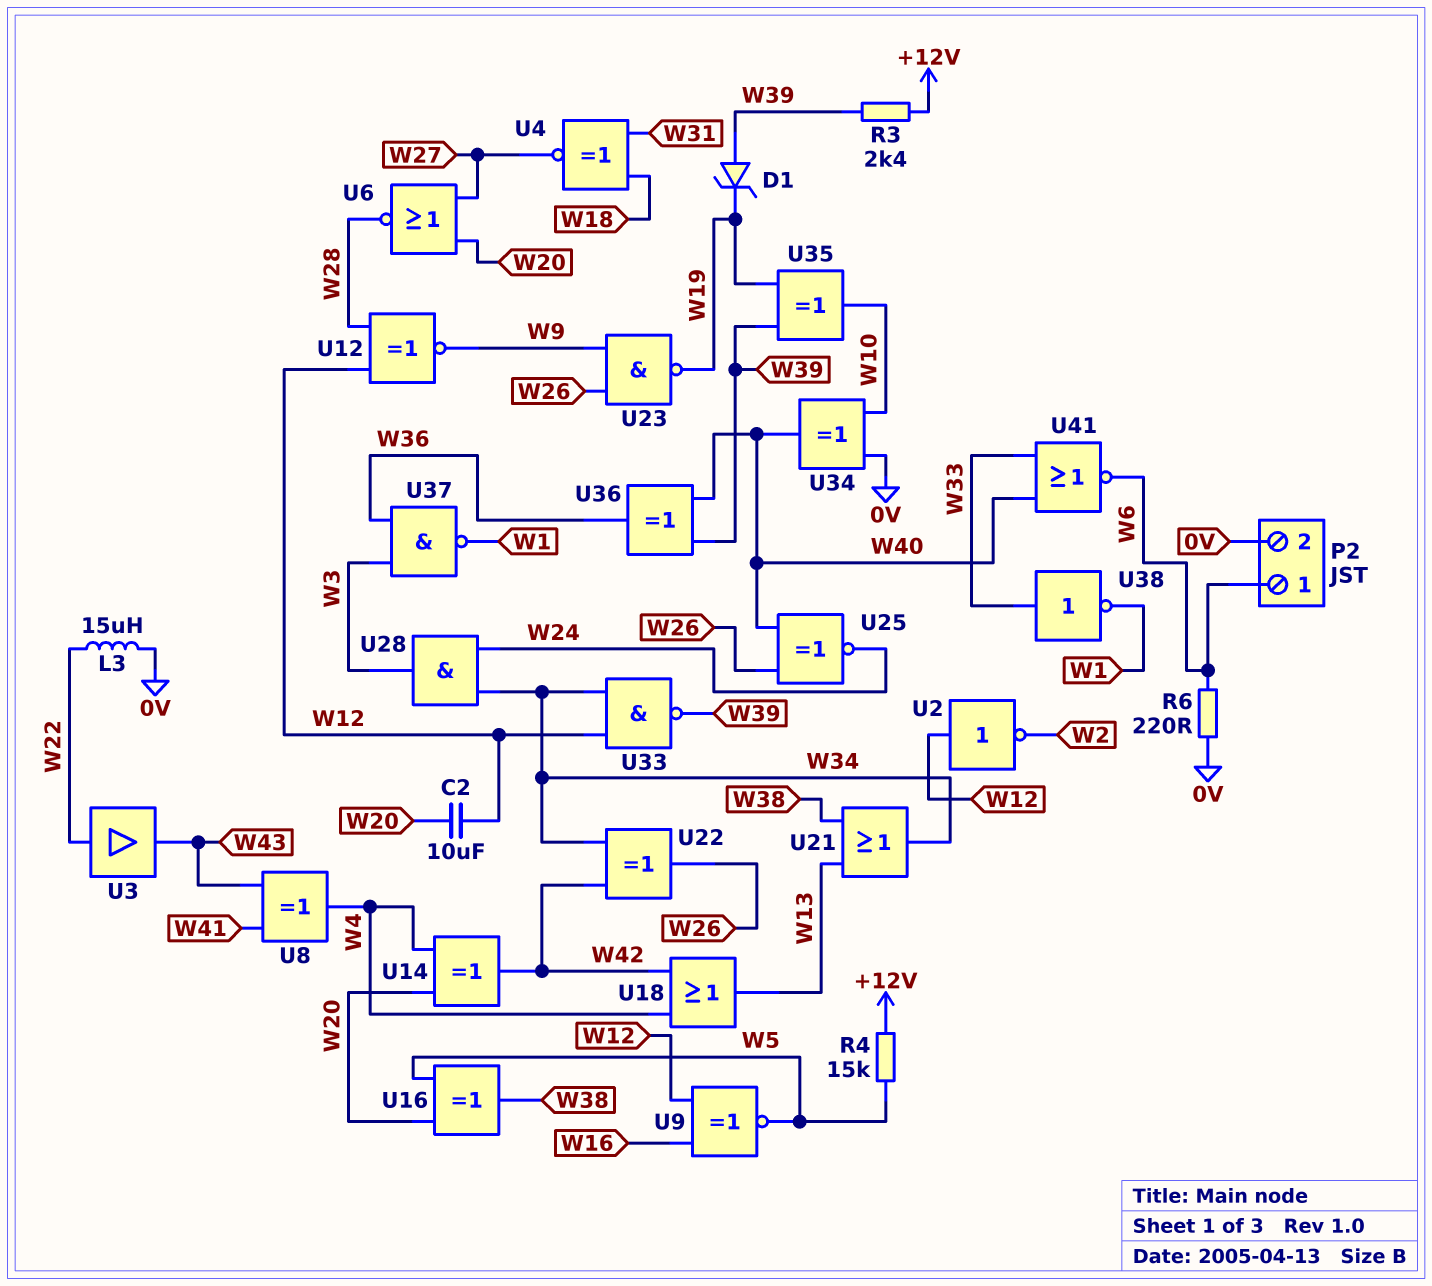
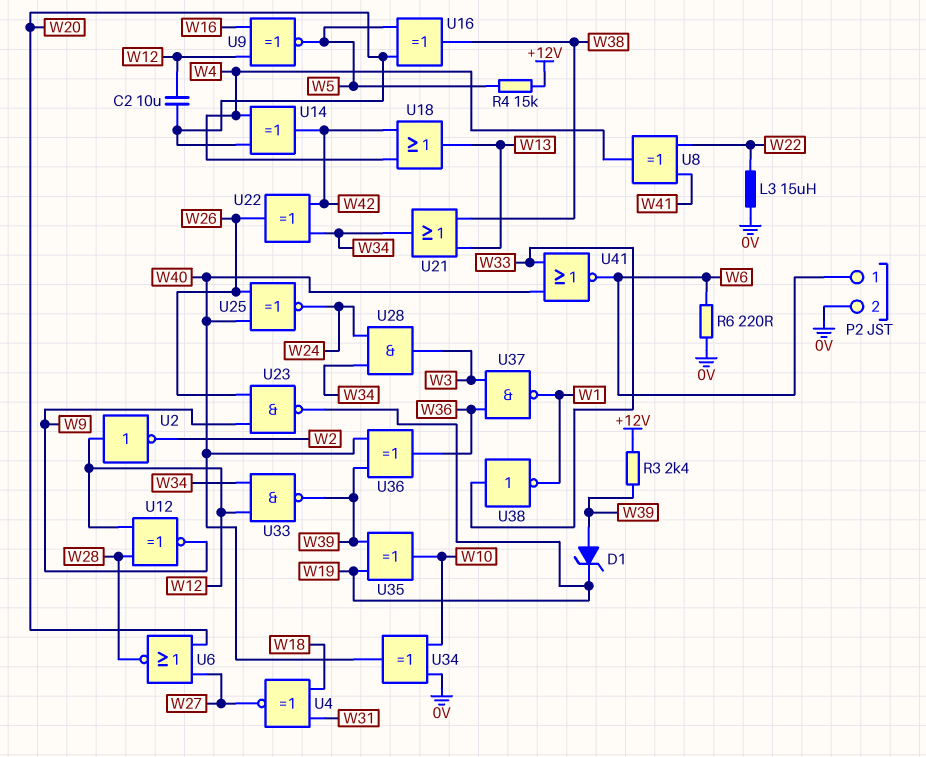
U3: buffer (in W22, out W43) -> none
U8: XOR (in W41, in W43, out W4) -> XOR (in W22, in W41, out W4)

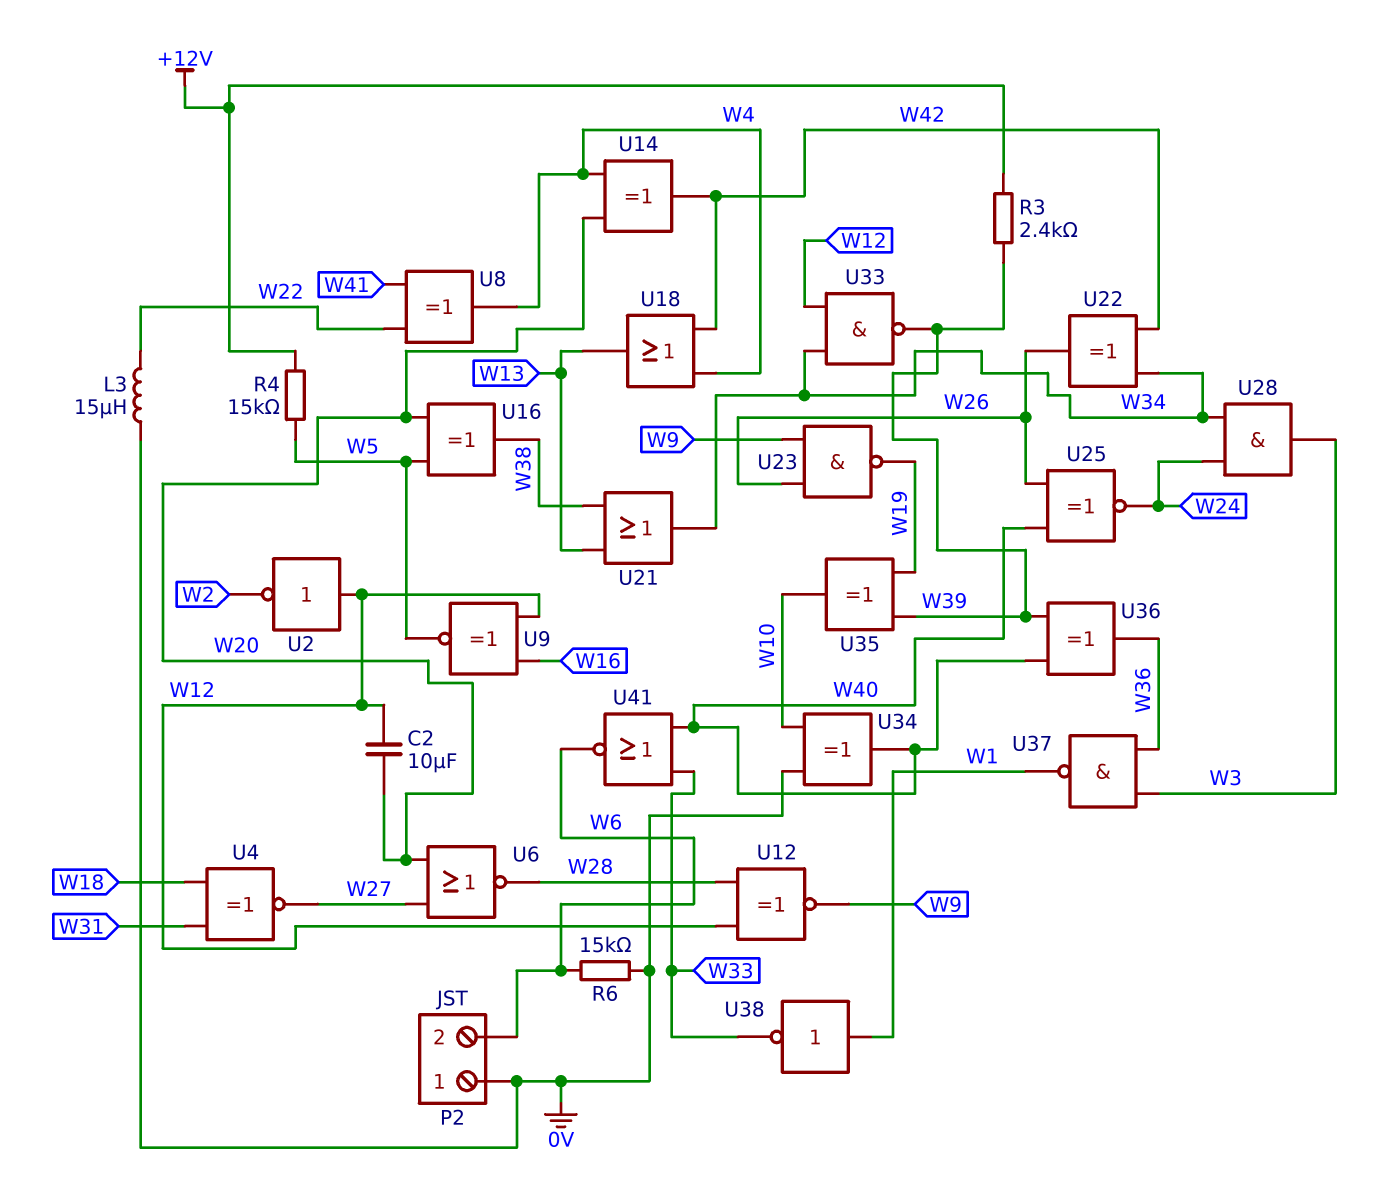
D1: zener (A W39, K W19) -> none
P2 pin 1: W6 -> 0V
P2 pin 2: 0V -> W6
R6: 220 (0V, W6) -> 15k (0V, W6)
U38: NOT (in W33, out W1) -> NOT (in W1, out W33)

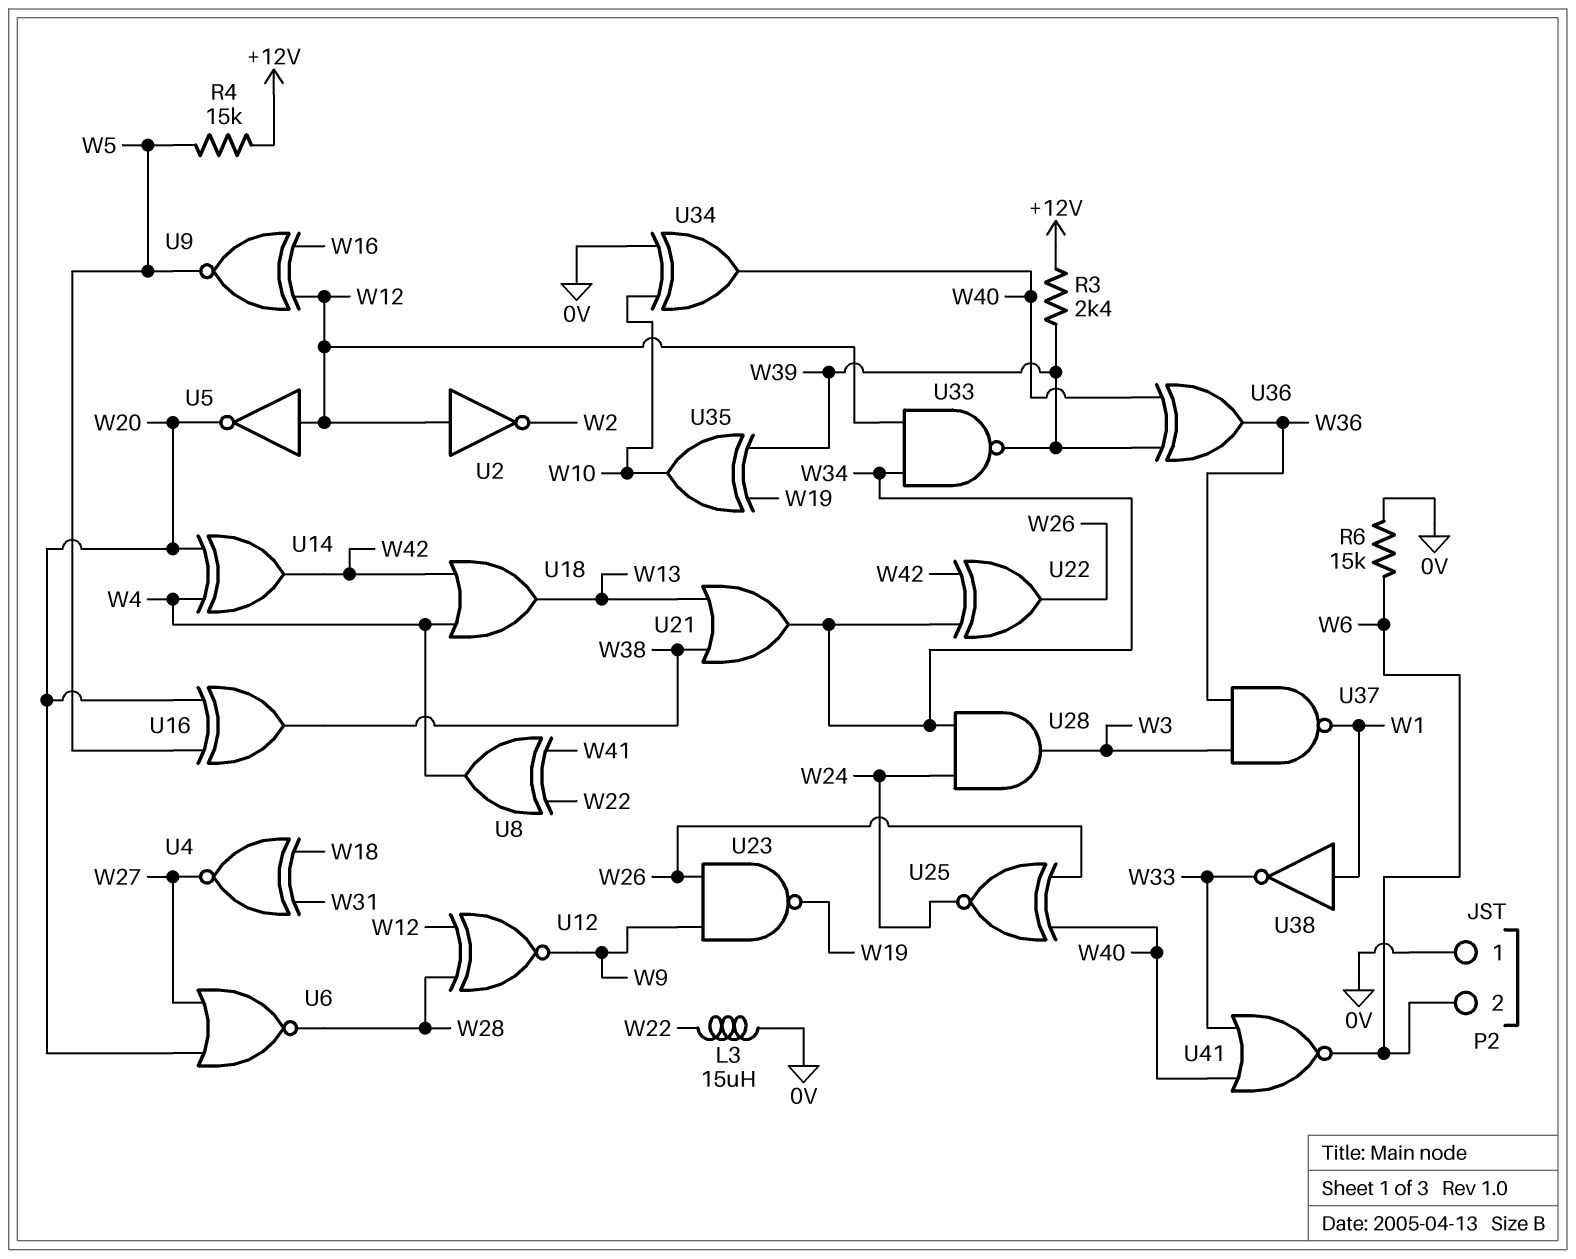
C2: 10uF (W12, W20) -> none
U5: none -> NOT (in W12, out W20)

